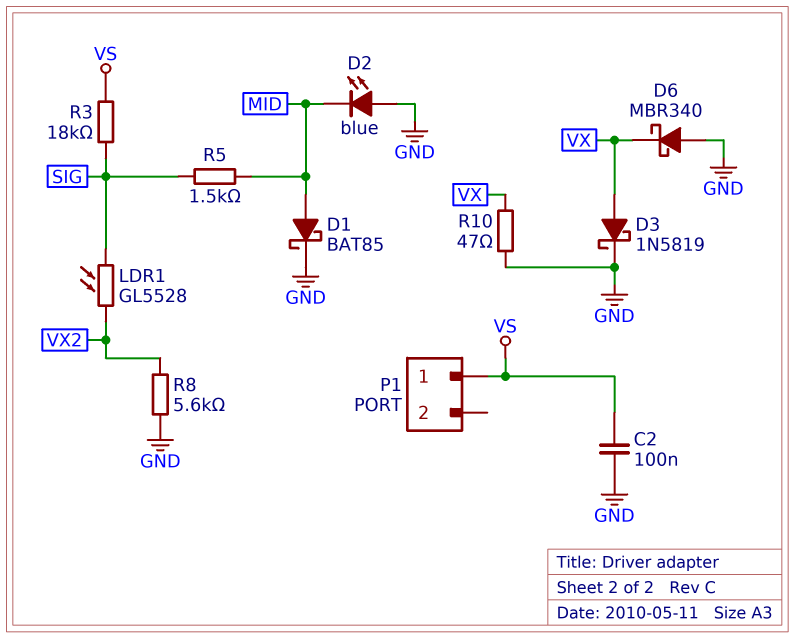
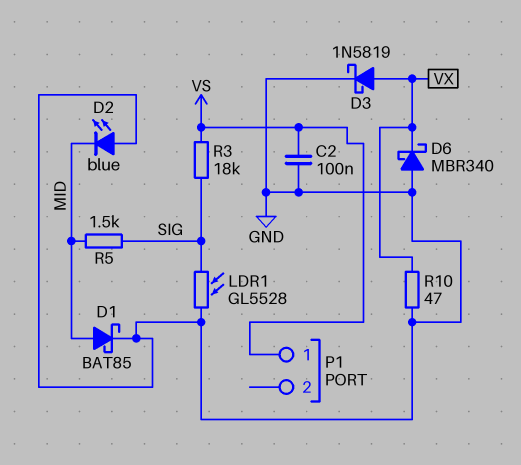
LDR1: GL5528 (SIG, VX2) -> GL5528 (GND, SIG)
R8: 5.6k (GND, VX2) -> none

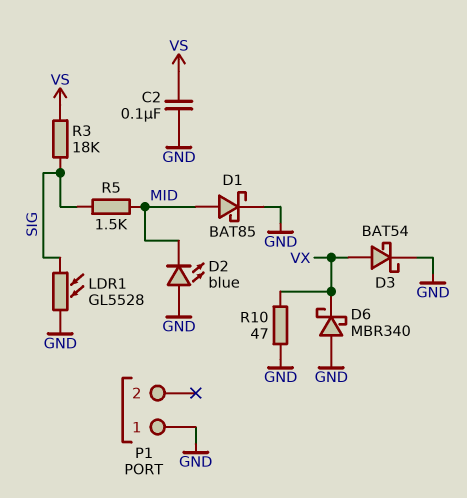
D3: schottky 1N5819 (A VX, K GND) -> schottky BAT54 (A VX, K GND)
P1 pin 1: VS -> GND

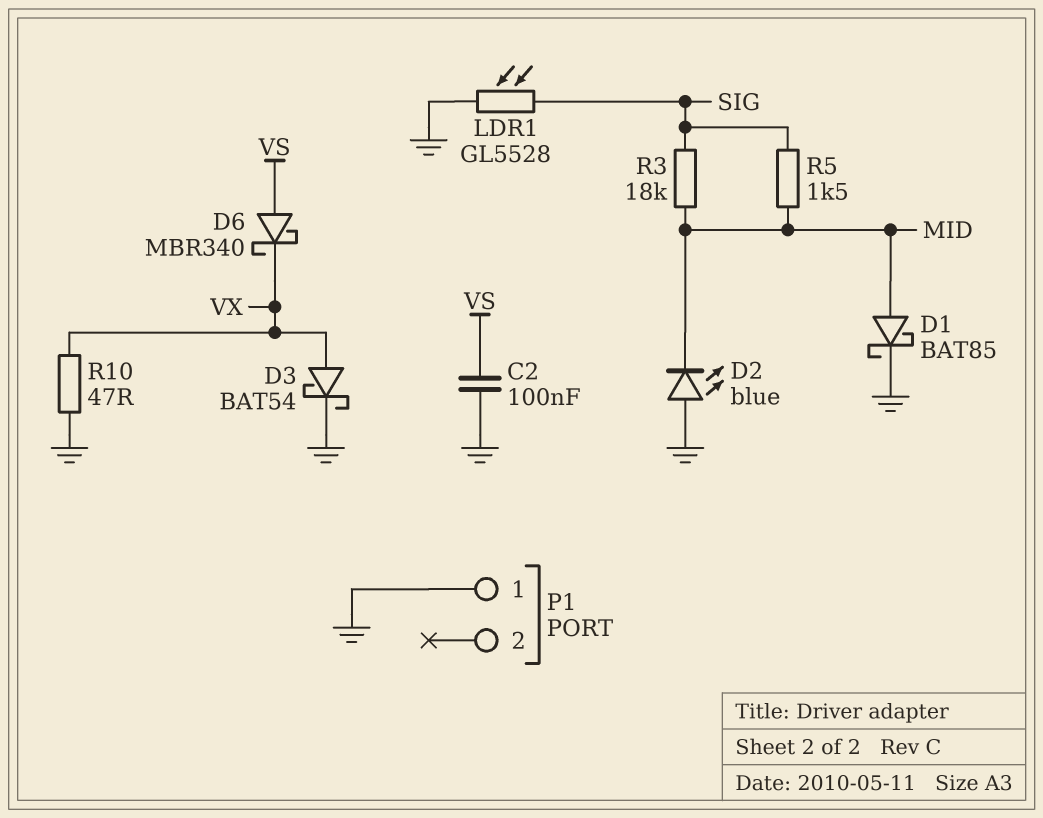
D6: schottky MBR340 (A GND, K VX) -> schottky MBR340 (A VS, K VX)
R3: 18k (SIG, VS) -> 18k (MID, SIG)

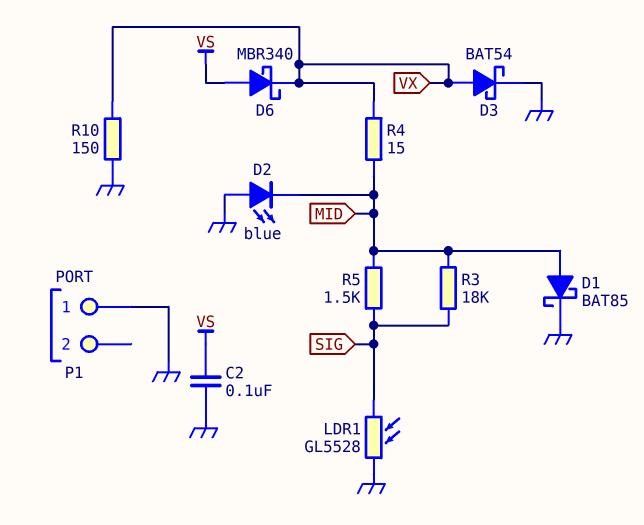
R4: none -> 15 (MID, VX)
R10: 47 (GND, VX) -> 150 (GND, VX)

